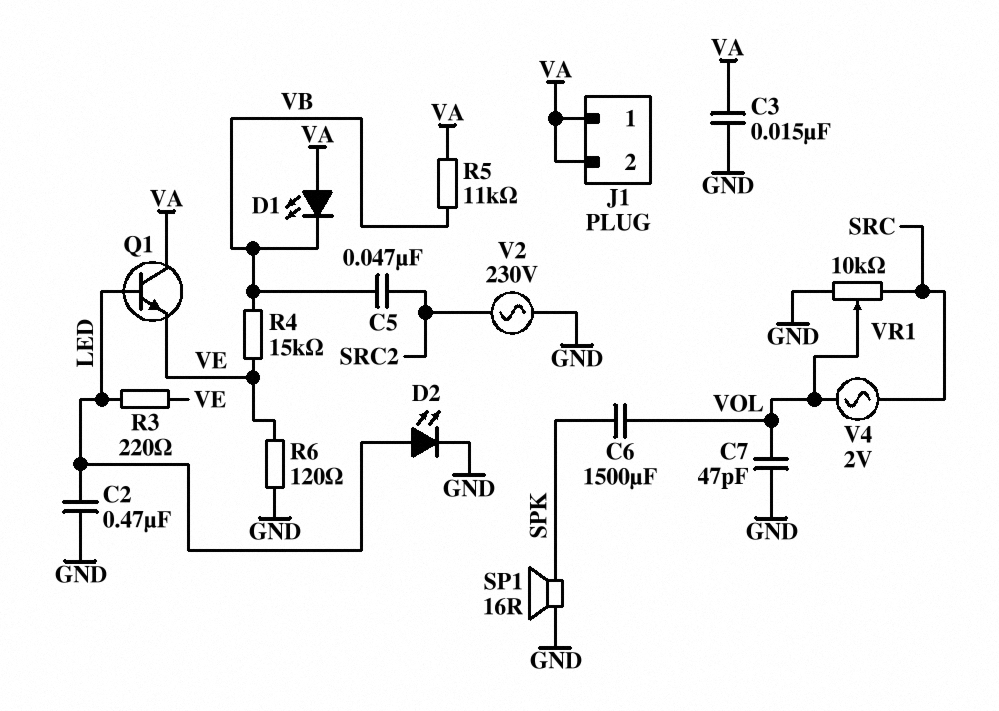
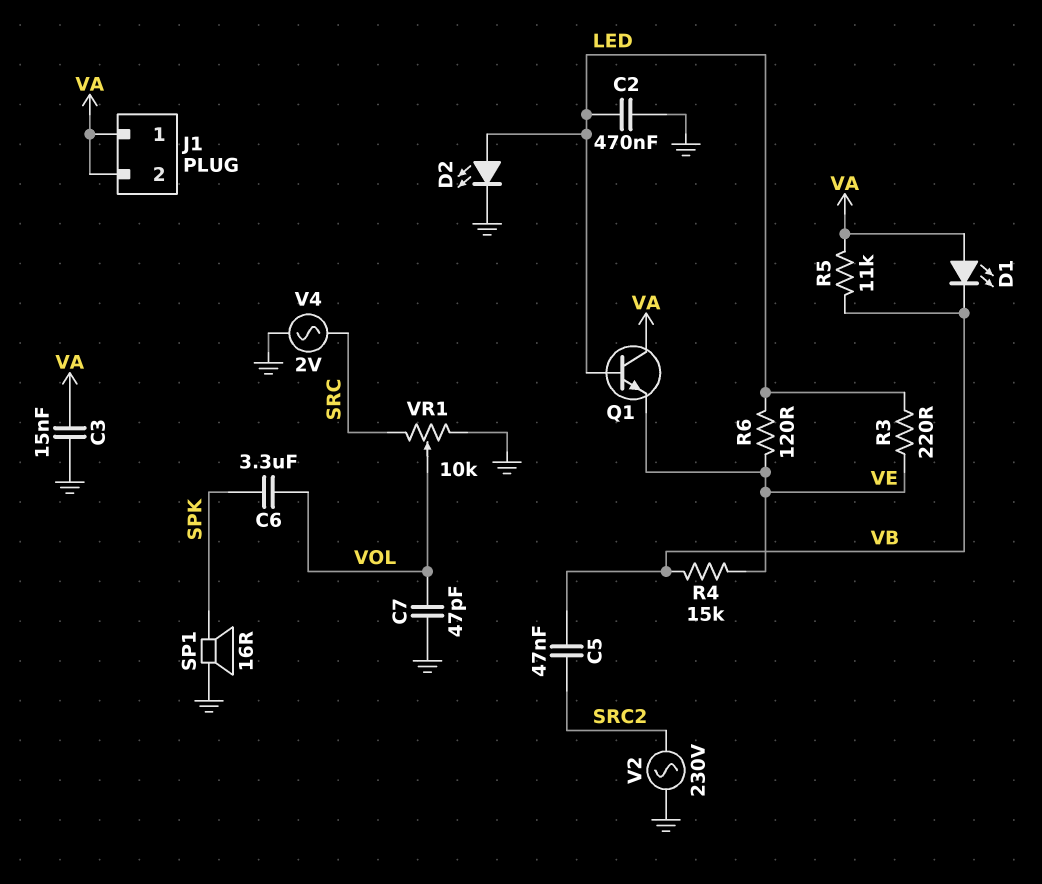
C6: 1500uF (SPK, VOL) -> 3.3uF (SPK, VOL)
R6: 120 (GND, VE) -> 120 (LED, VE)
V4: AC 2V (SRC, VOL) -> AC 2V (GND, SRC)

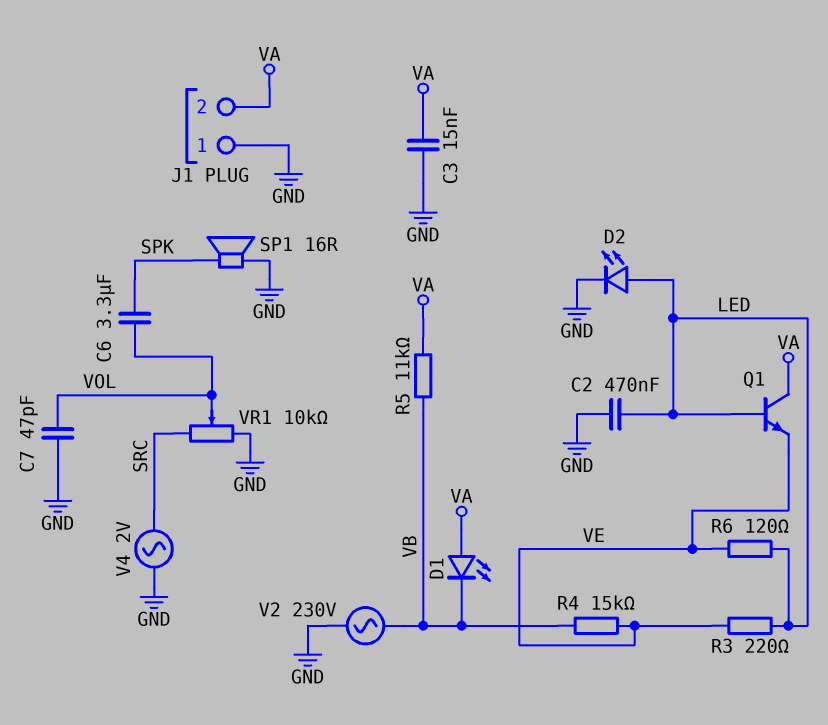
C5: 47nF (SRC2, VB) -> none
J1 pin 1: VA -> GND
V2: AC 230V (GND, SRC2) -> AC 230V (GND, VB)

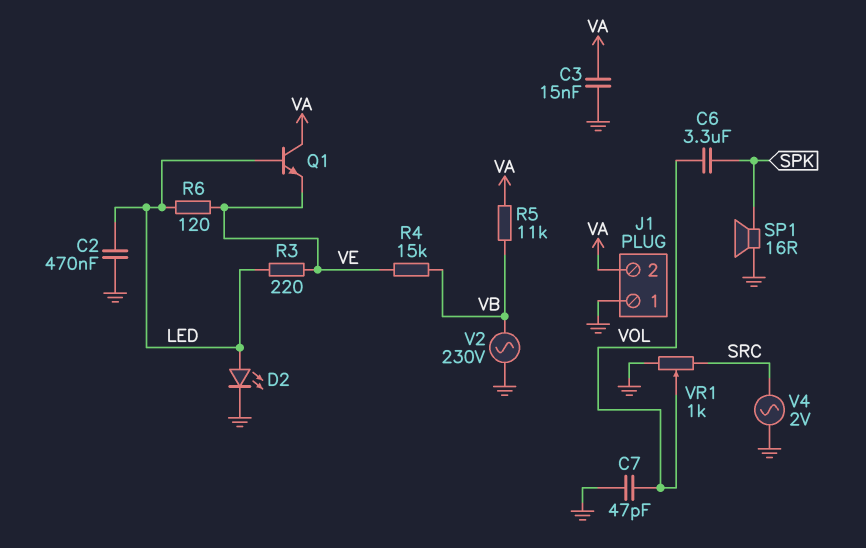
D1: LED (A VA, K VB) -> none
VR1: 10k (GND, SRC, wiper VOL) -> 1k (GND, SRC, wiper VOL)

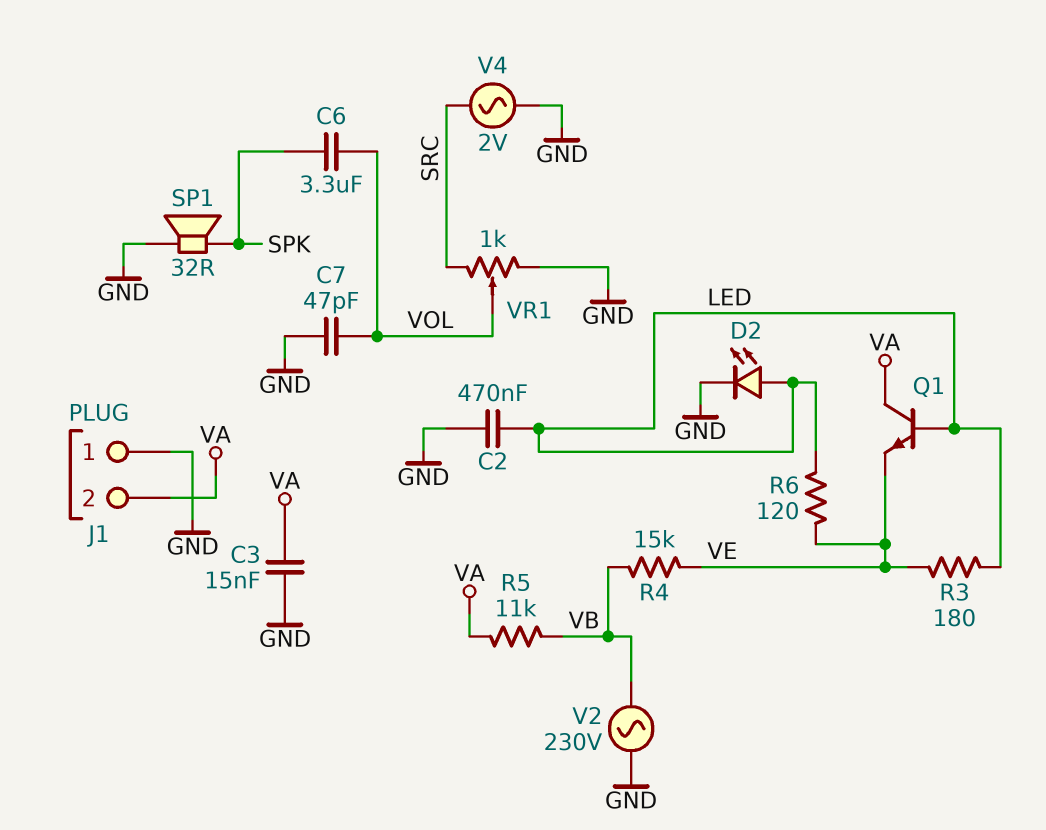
R3: 220 (LED, VE) -> 180 (LED, VE)
SP1: speaker 16R (GND, SPK) -> speaker 32R (GND, SPK)

